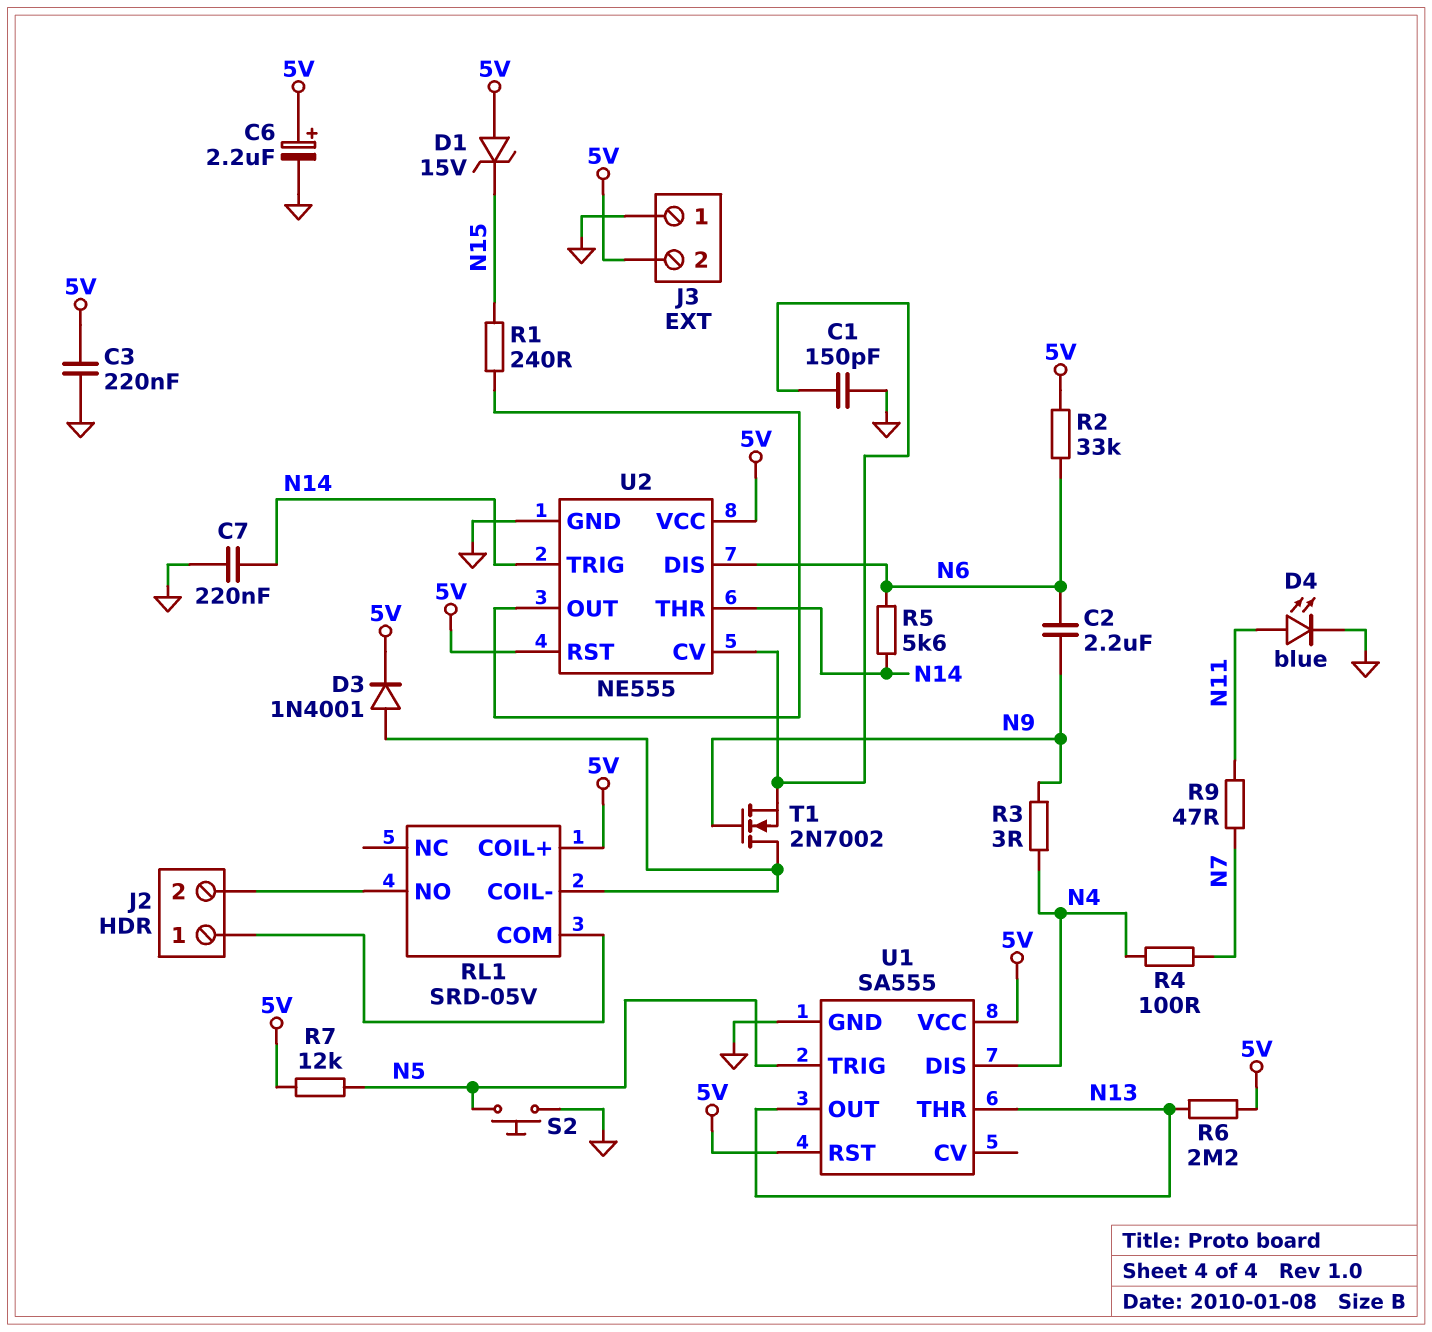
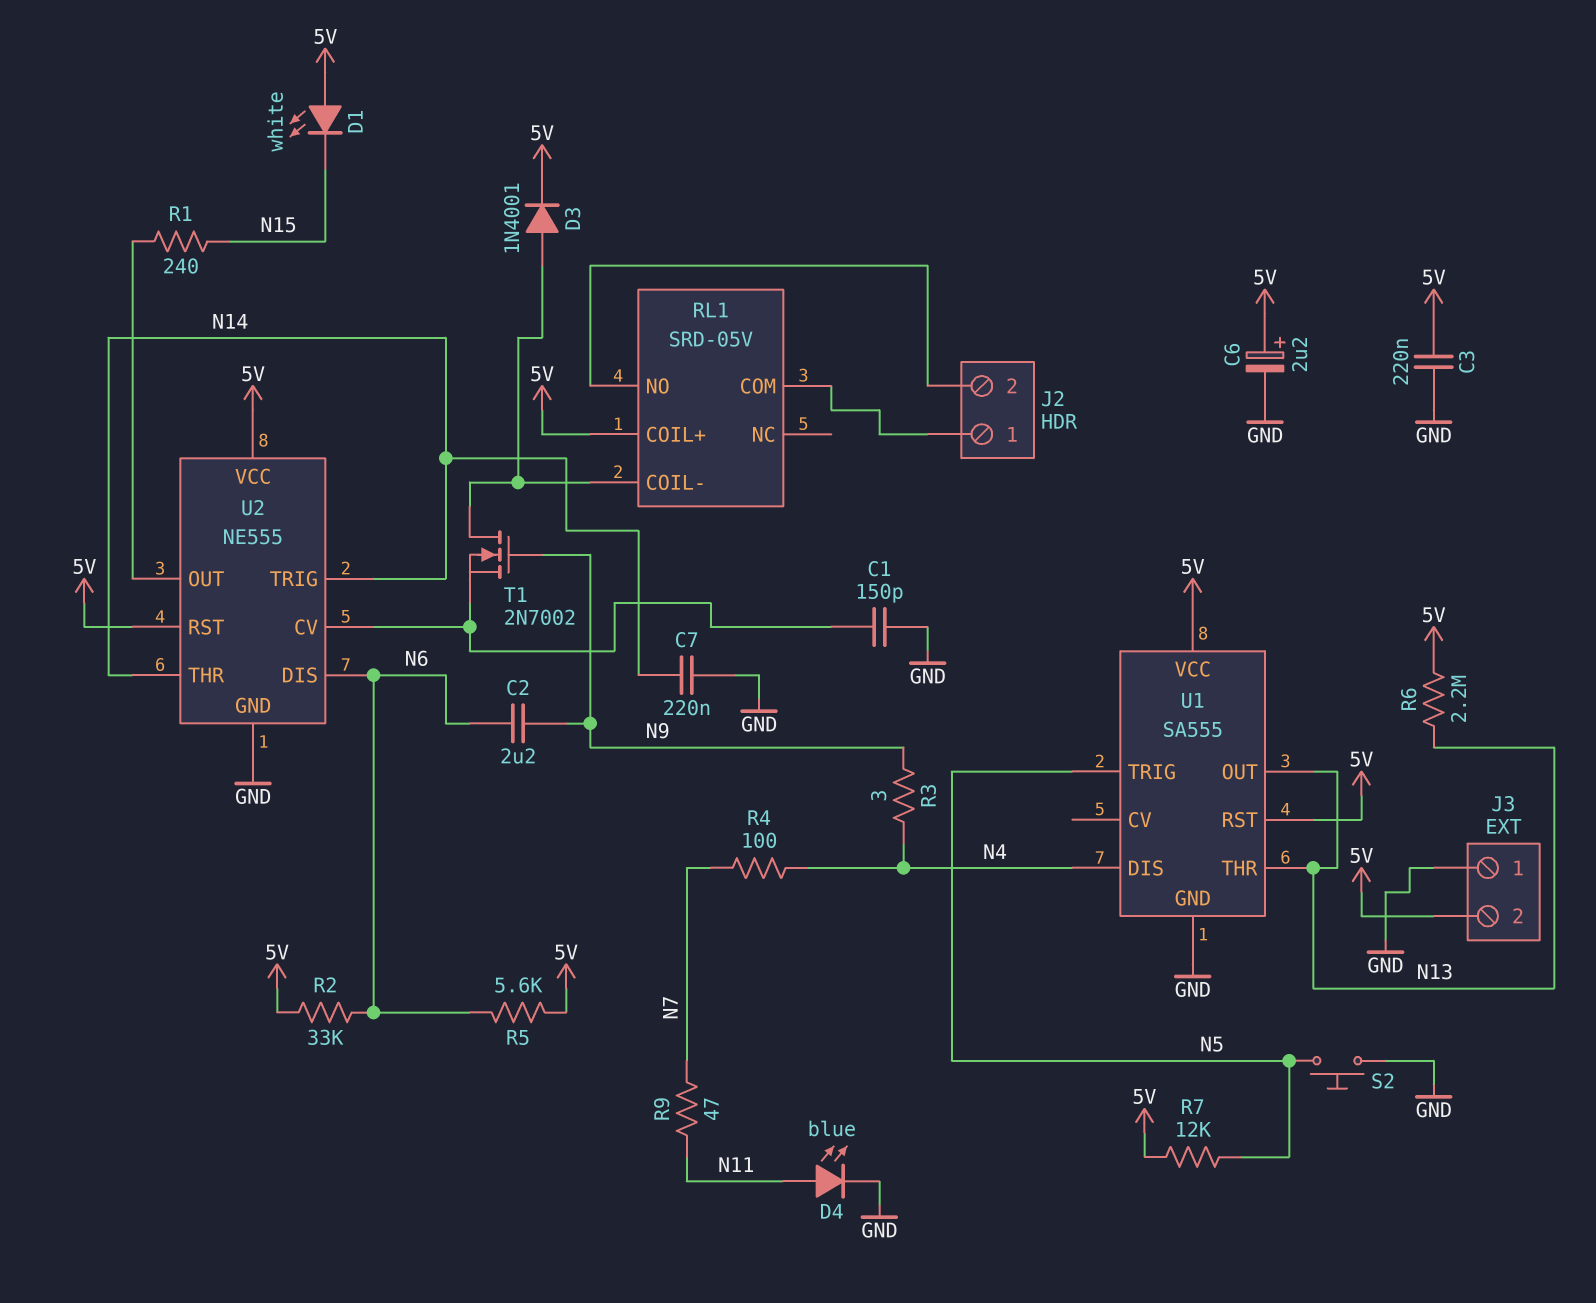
D1: zener 15V (A 5V, K N15) -> LED white (A 5V, K N15)
R5: 5.6k (N6, N14) -> 5.6k (5V, N6)

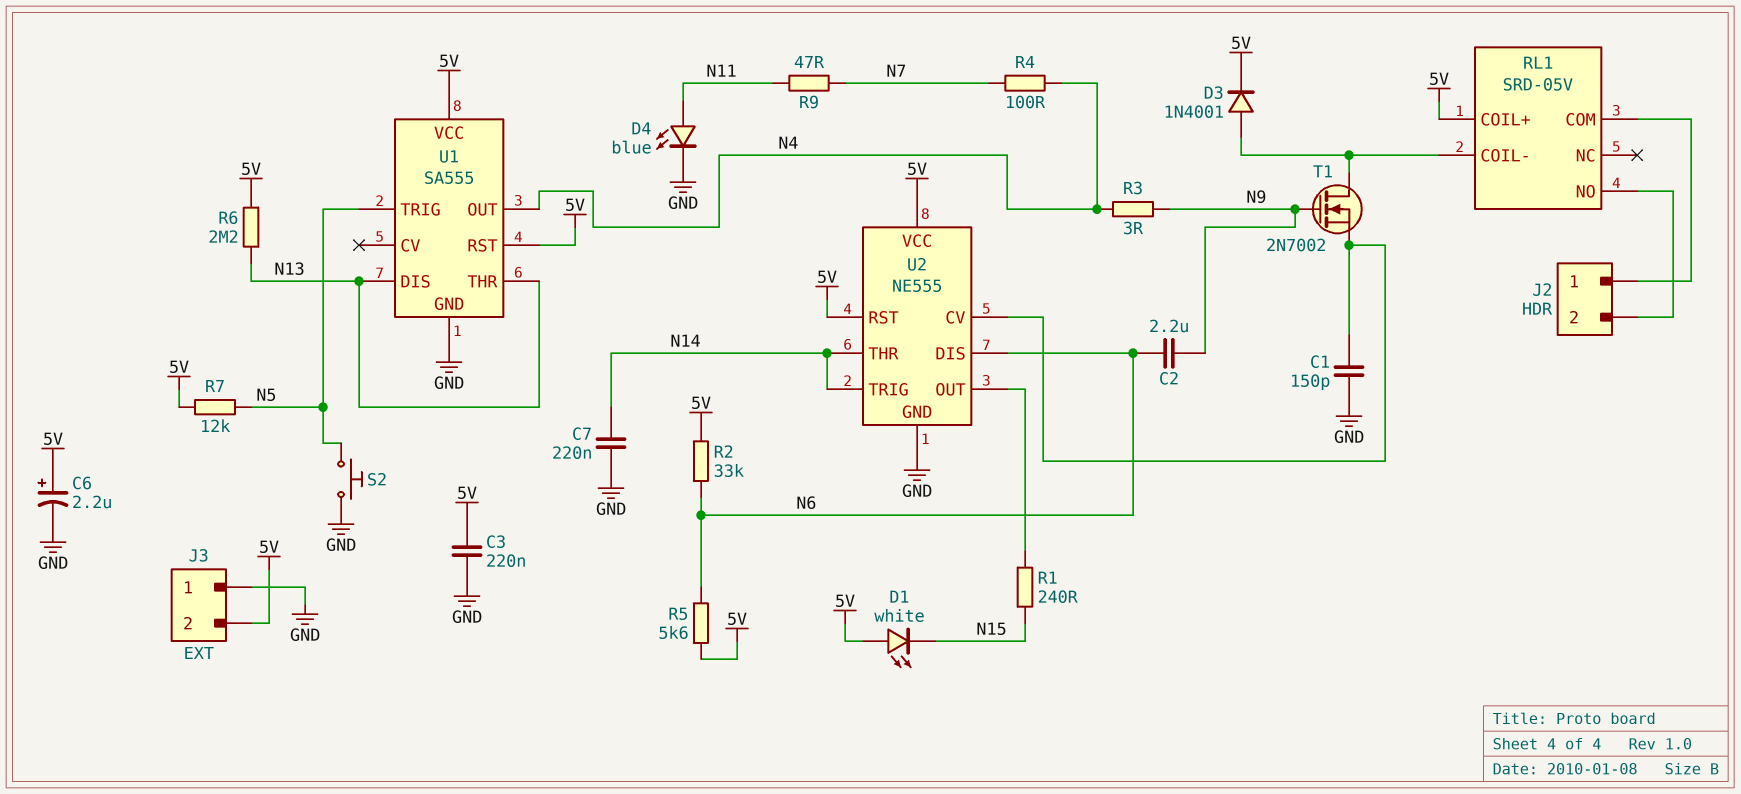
U1 pin DIS: N4 -> N13
U1 pin OUT: N13 -> N4

